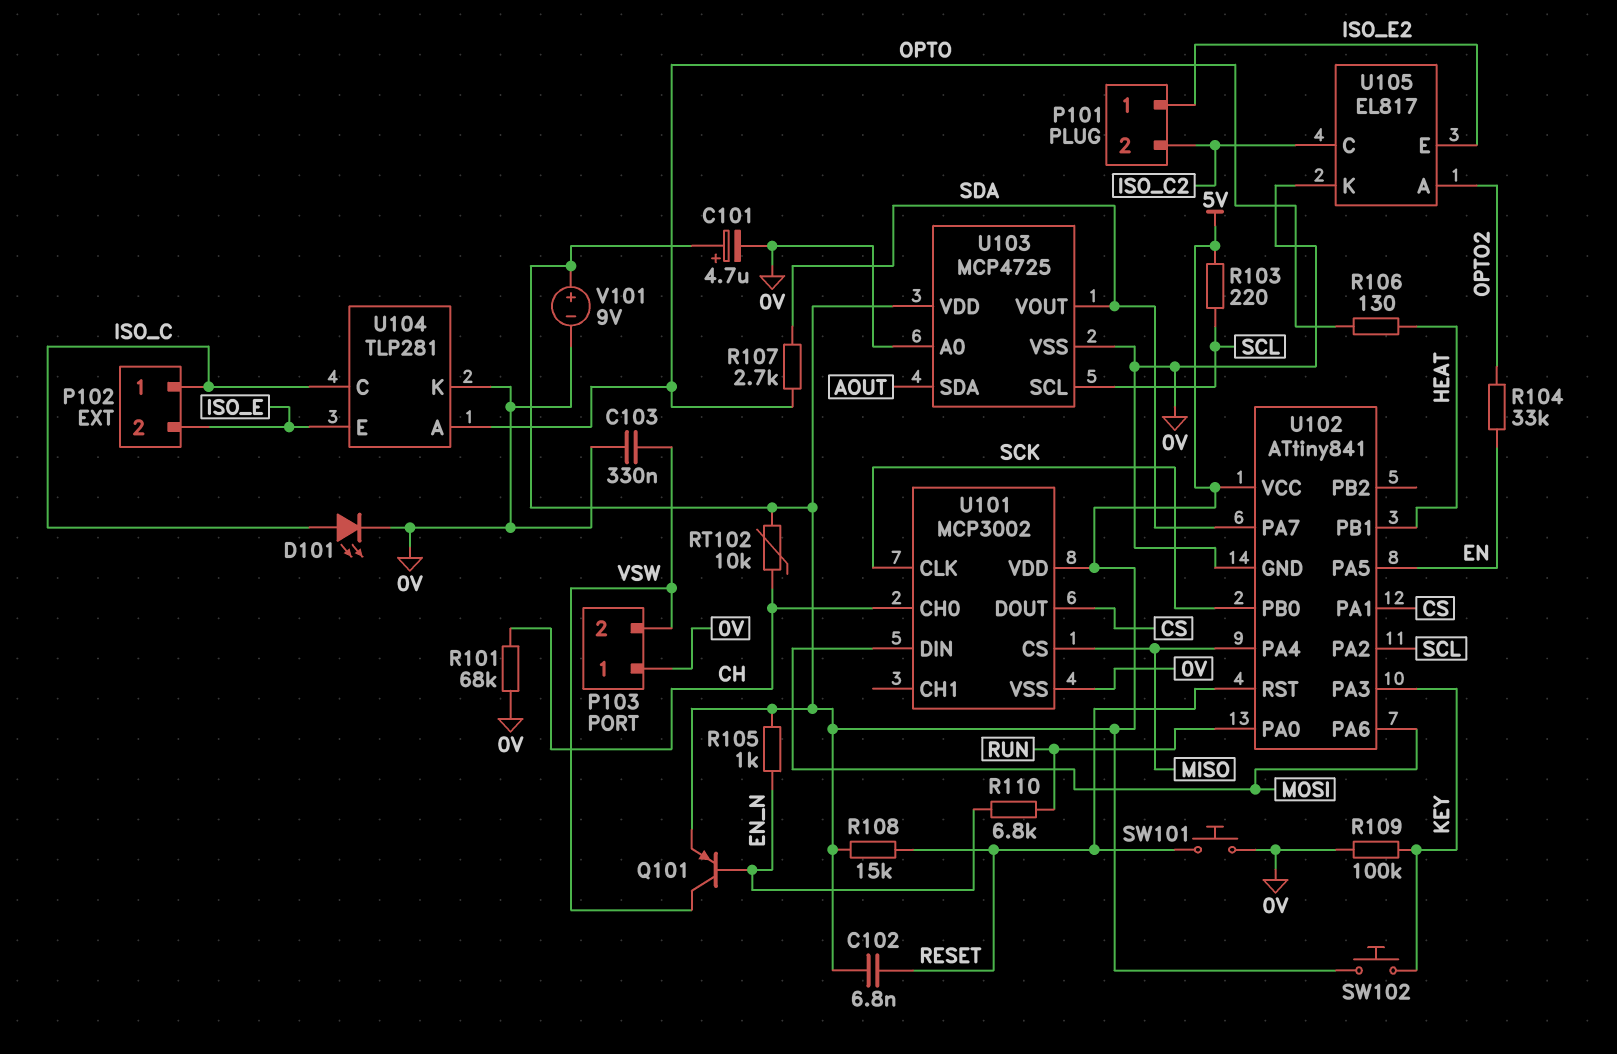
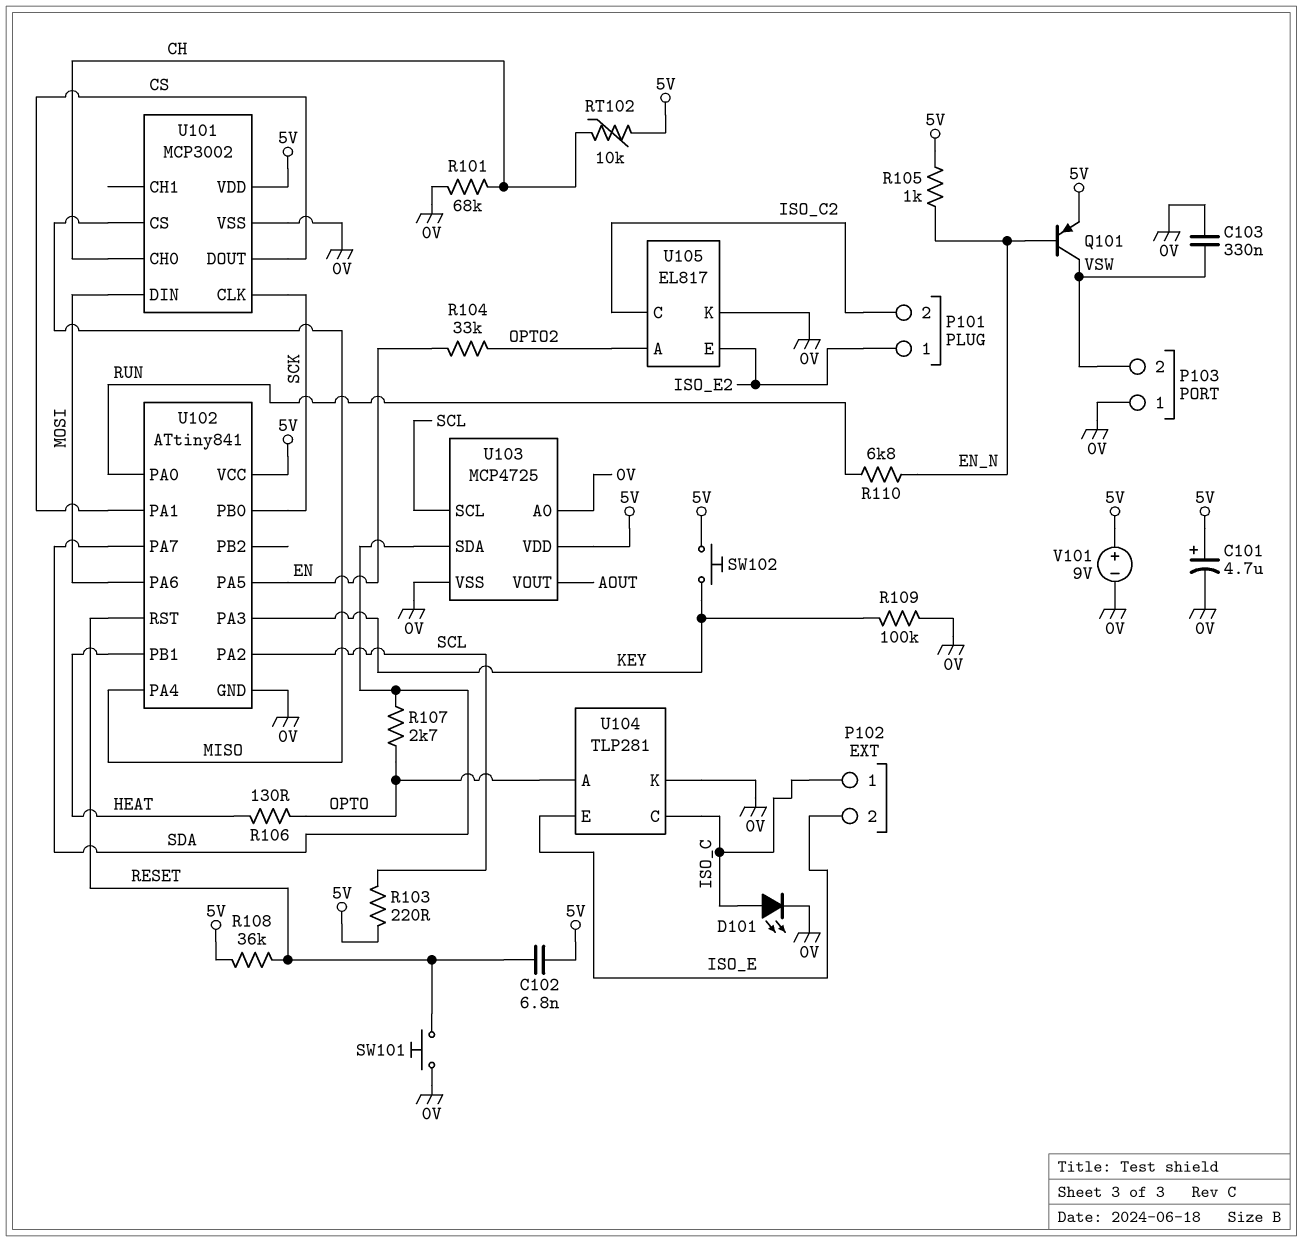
R108: 15k (5V, RESET) -> 36k (5V, RESET)
U103 pin SDA: AOUT -> SDA
U103 pin VOUT: SDA -> AOUT

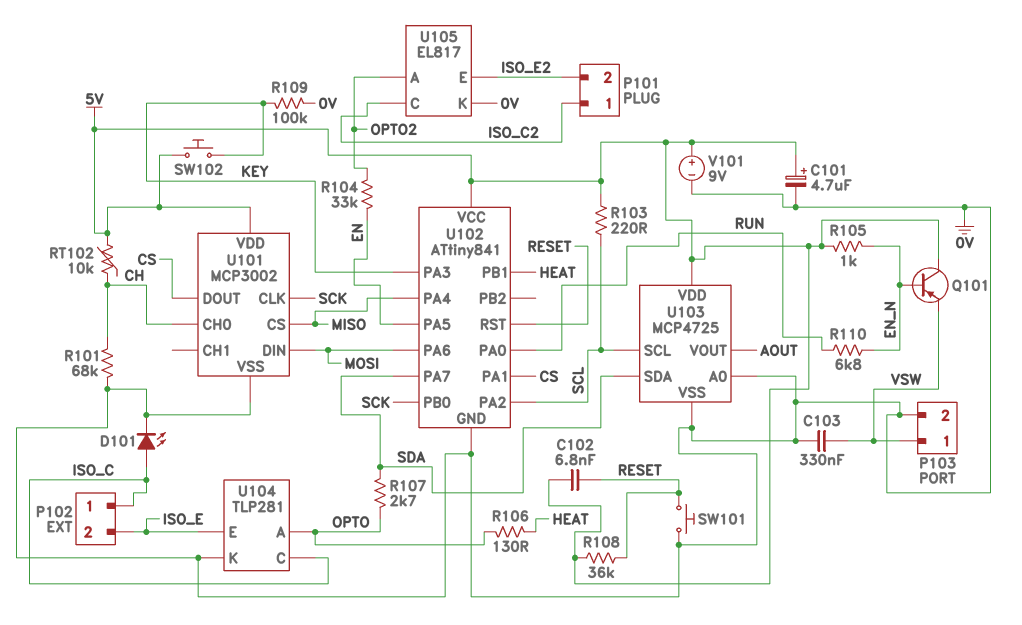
P101 pin 1: ISO_E2 -> ISO_C2
P101 pin 2: ISO_C2 -> ISO_E2
P103 pin 1: 0V -> VSW
P103 pin 2: VSW -> 0V
Q101: PNP (B EN_N, C VSW, E 5V) -> PNP (B EN_N, C 5V, E VSW)

